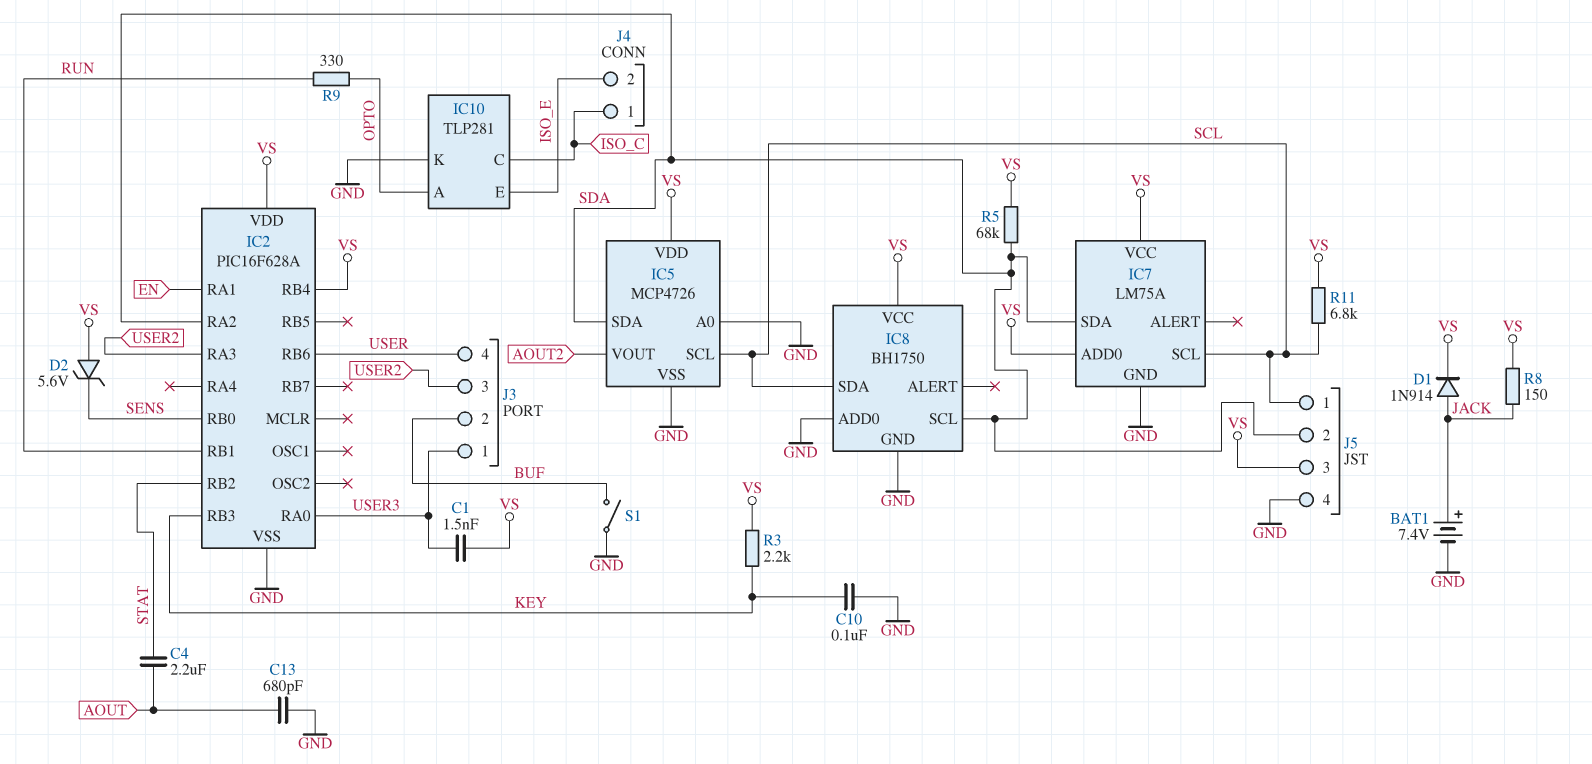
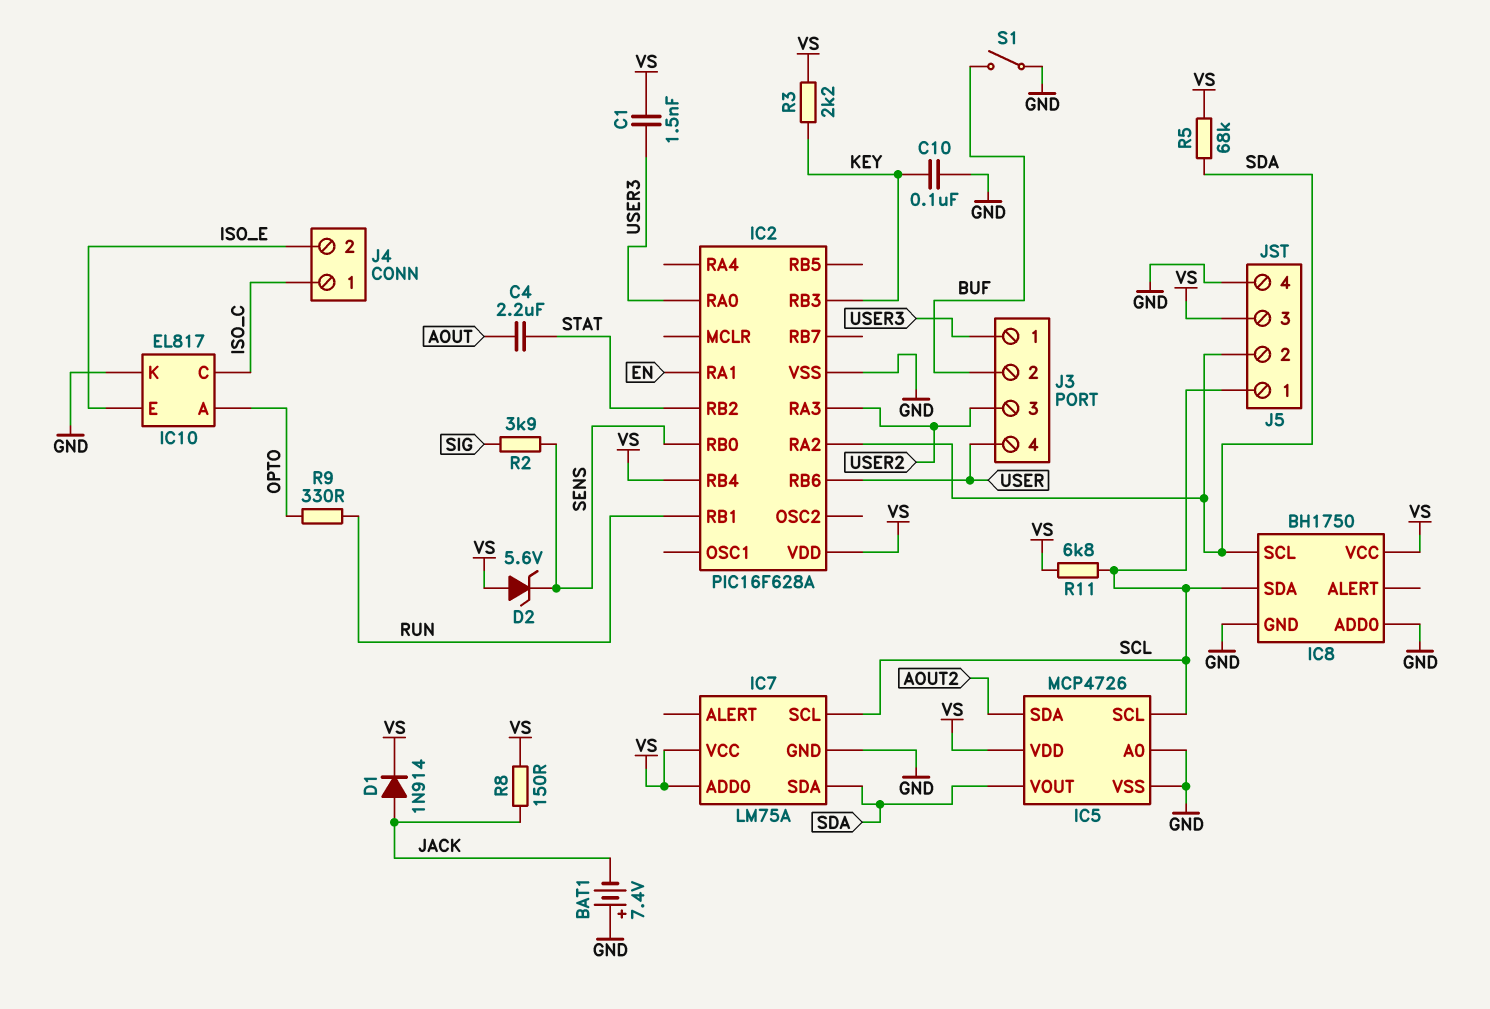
BAT1: 7.4V (plus JACK, minus GND) -> 7.4V (plus GND, minus JACK)
C13: 680pF (AOUT, GND) -> none
IC5 pin SDA: SDA -> AOUT2
IC5 pin VOUT: AOUT2 -> SDA
IC10: TLP281 -> EL817
R2: none -> 3.9k (SENS, SIG)

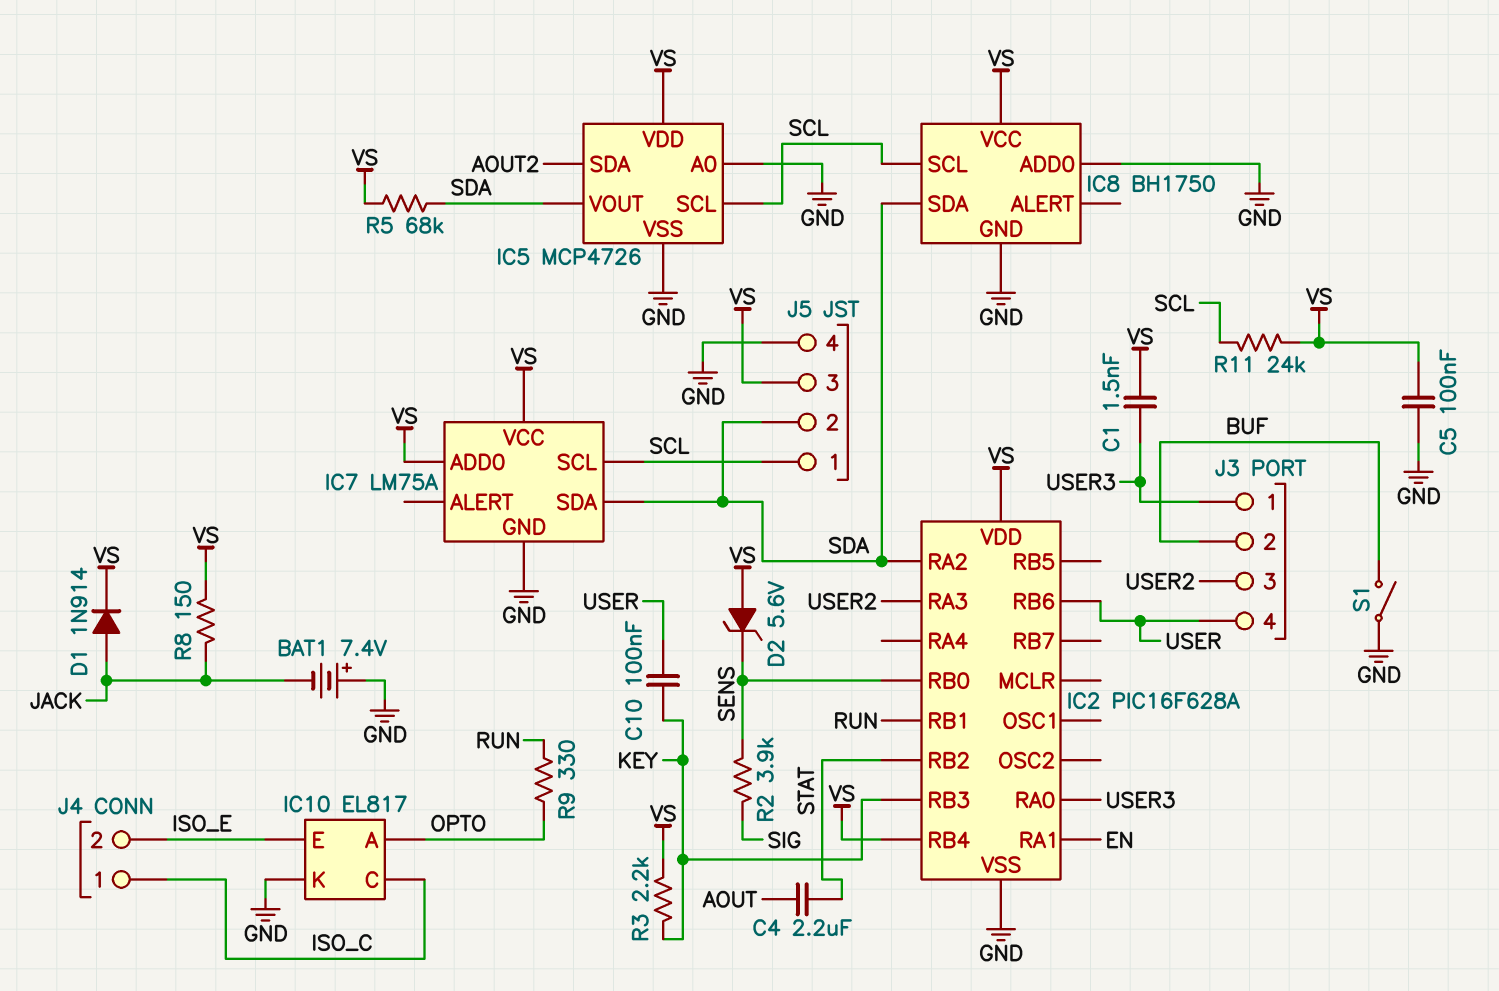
C5: none -> 100nF (GND, VS)
C10: 100nF (GND, KEY) -> 100nF (KEY, USER)
IC8 pin SCL: SDA -> SCL
IC8 pin SDA: SCL -> SDA
R11: 6.8k (SCL, VS) -> 24k (SCL, VS)

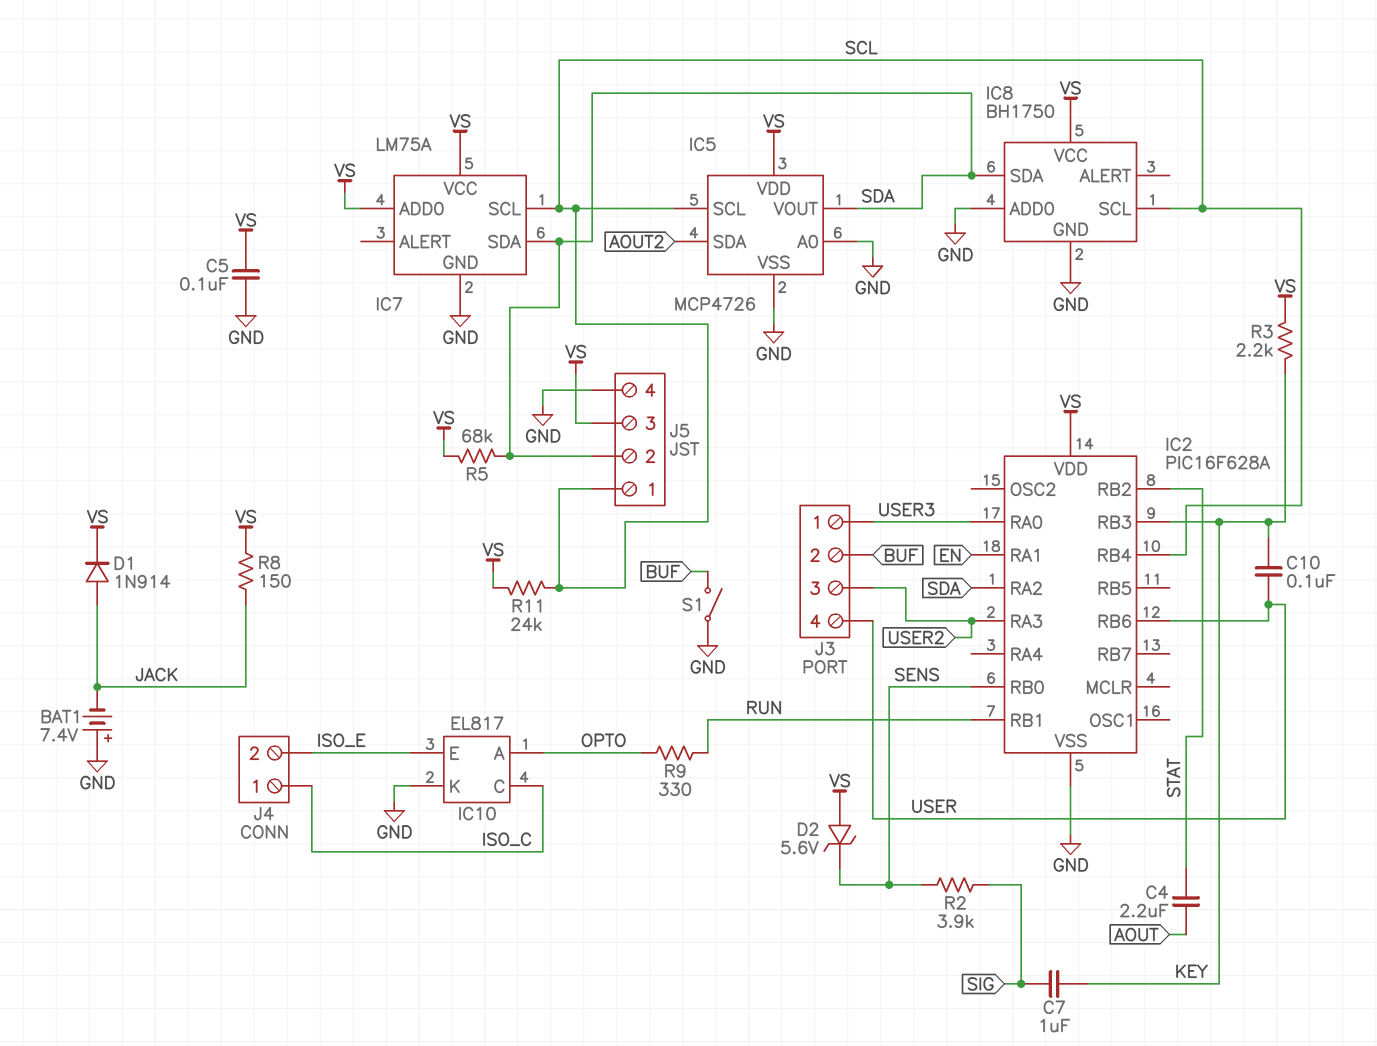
C1: 1.5nF (USER3, VS) -> none
C7: none -> 1uF (KEY, SIG)
IC2 pin RB4: VS -> SCL

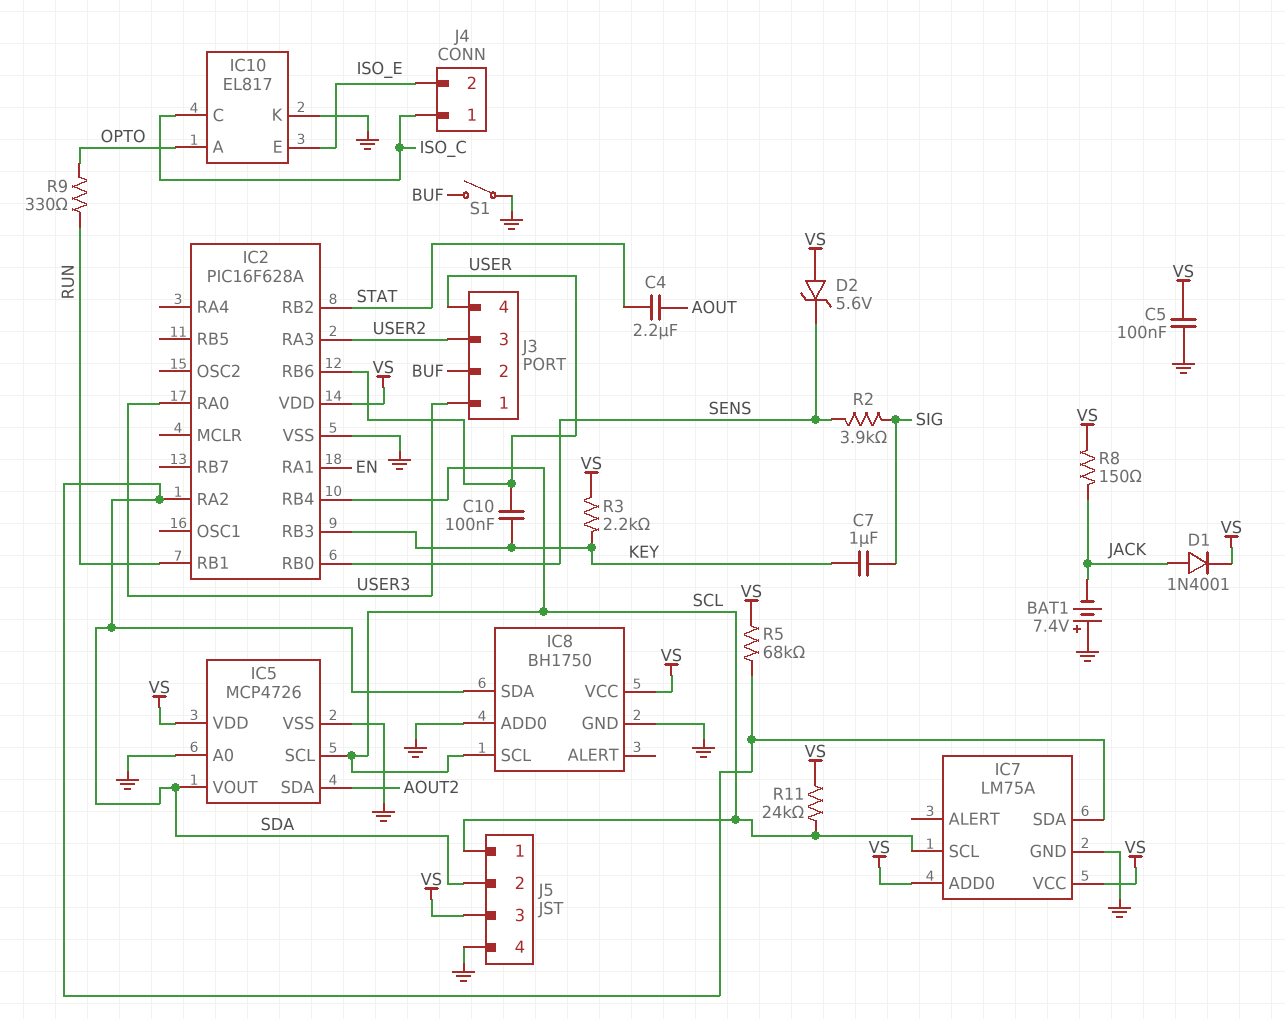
D1: diode 1N914 (A JACK, K VS) -> diode 1N4001 (A JACK, K VS)

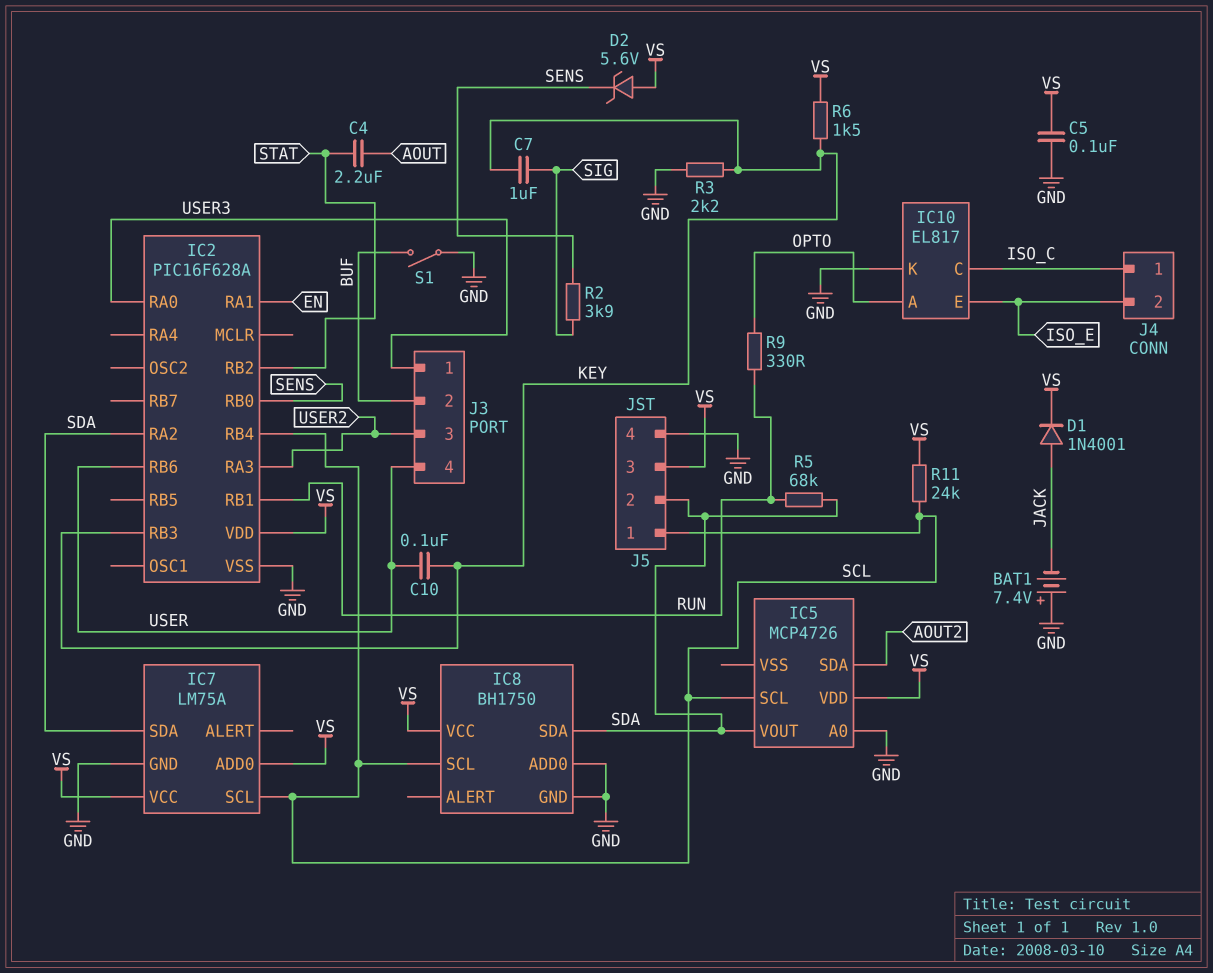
IC5 pin VSS: GND -> none
R3: 2.2k (KEY, VS) -> 2.2k (GND, KEY)
R5: 68k (SDA, VS) -> 68k (RUN, SDA)
R6: none -> 1.5k (KEY, VS)
R8: 150 (JACK, VS) -> none

